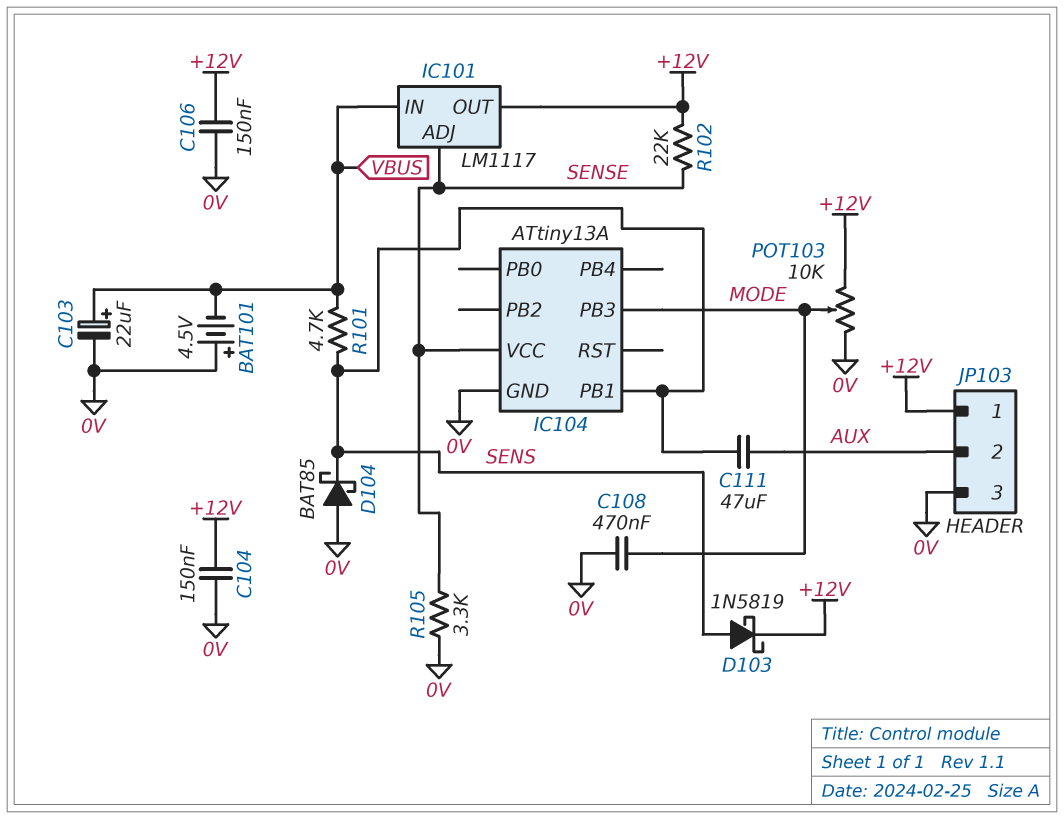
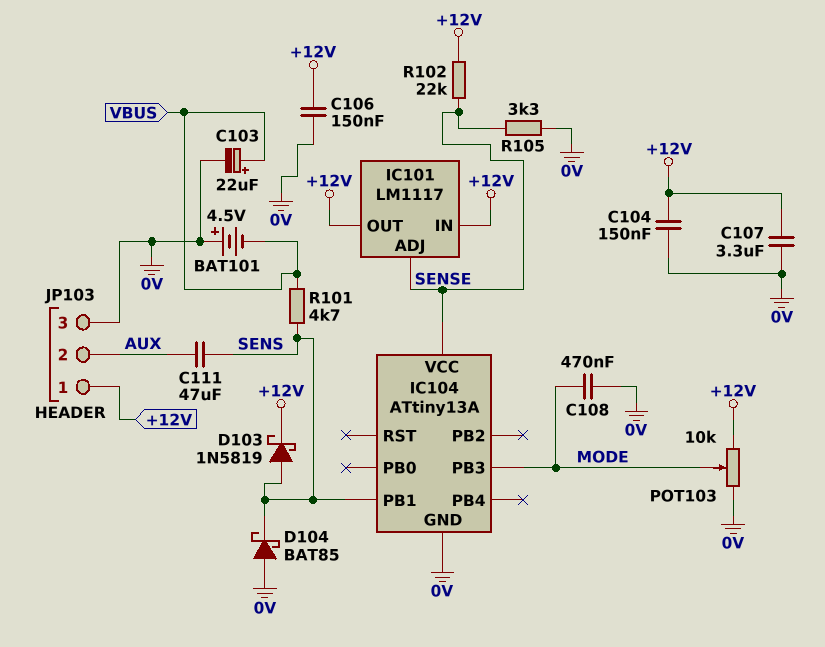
C107: none -> 3.3uF (+12V, 0V)
IC101 pin IN: VBUS -> +12V

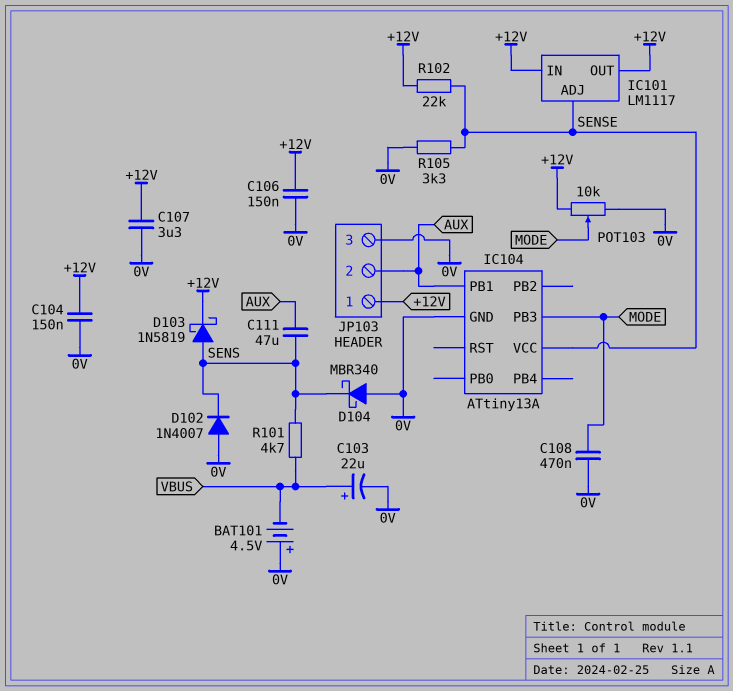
D102: none -> diode 1N4007 (A 0V, K SENS)
D104: schottky BAT85 (A 0V, K SENS) -> schottky MBR340 (A 0V, K SENS)
IC104 pin PB1: SENS -> AUX

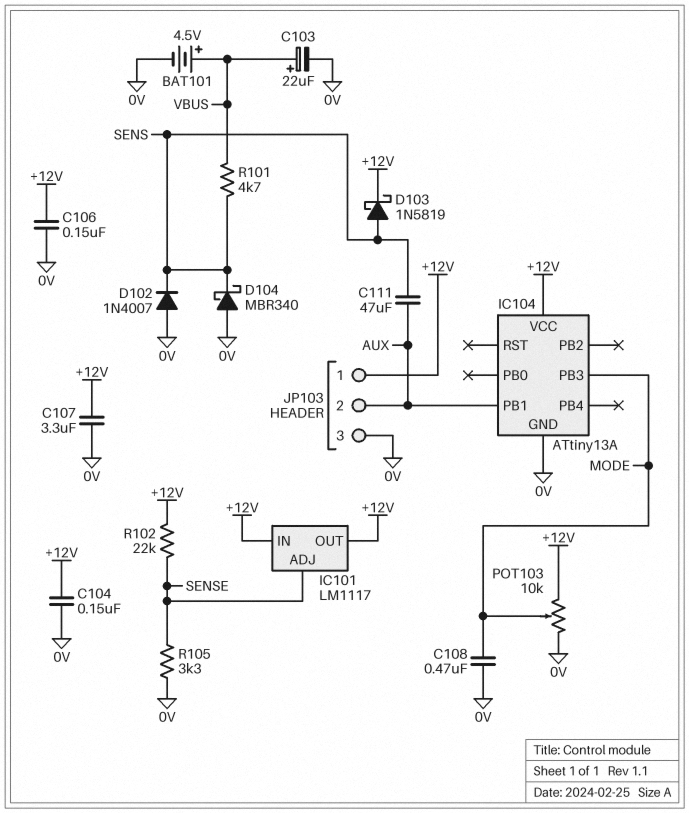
BAT101: 4.5V (plus 0V, minus VBUS) -> 4.5V (plus VBUS, minus 0V)
IC104 pin VCC: SENSE -> +12V

